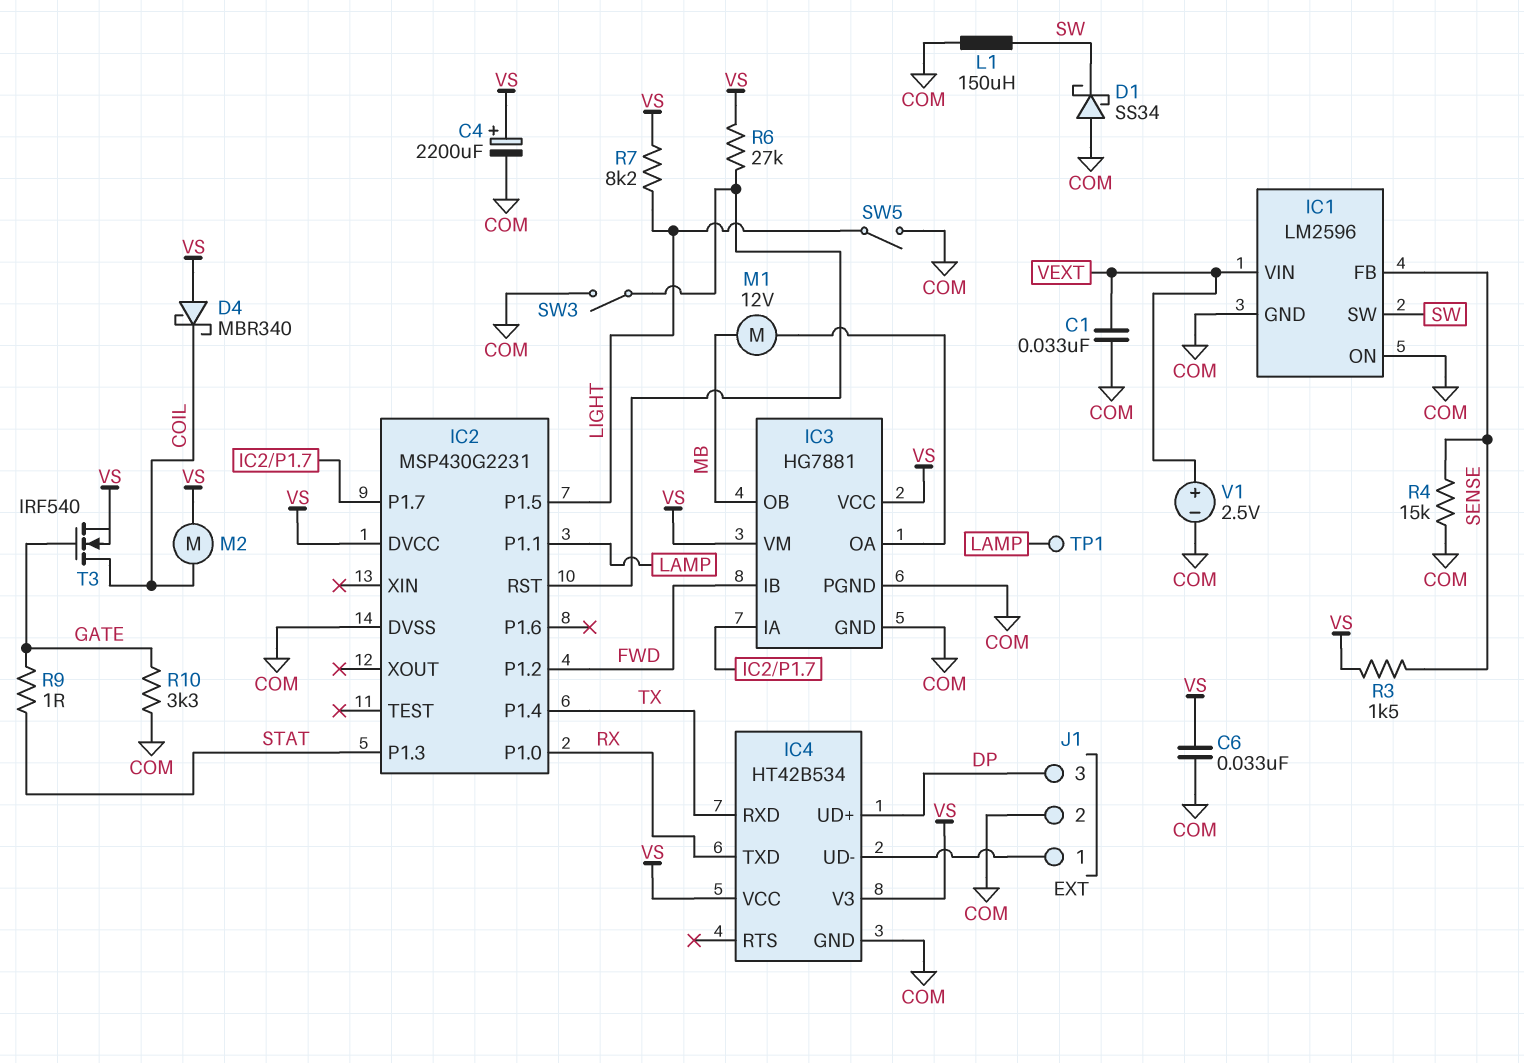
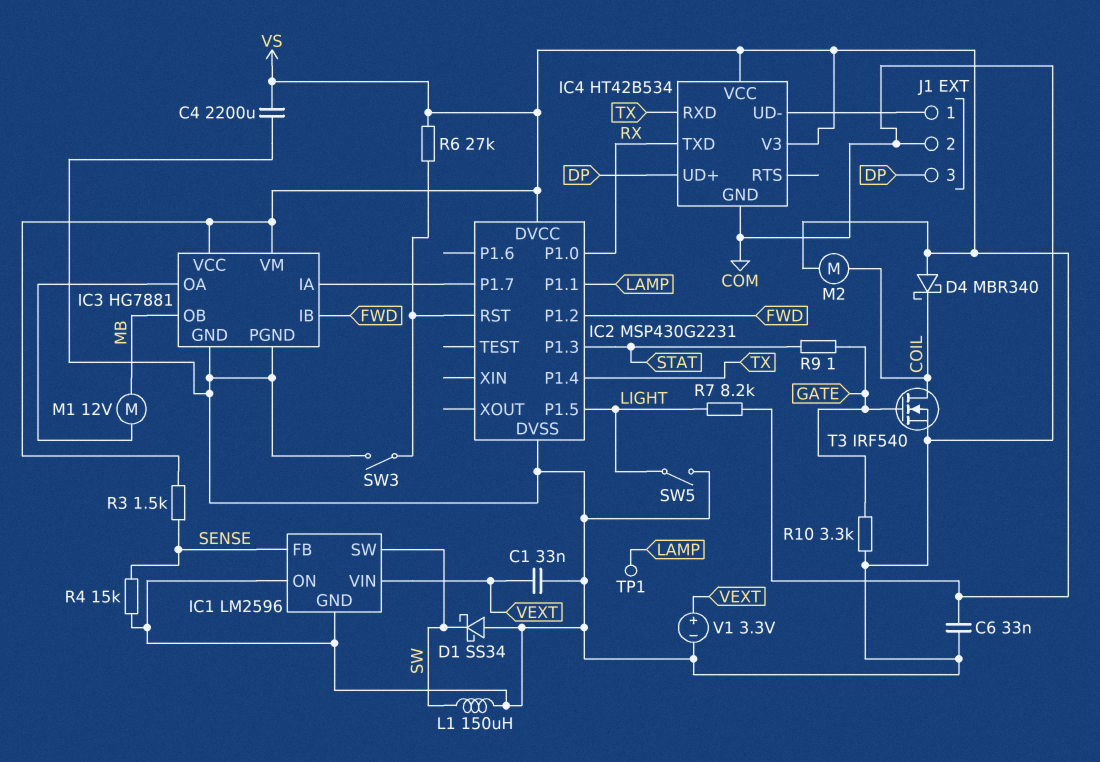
C4: 2200uF (plus VS, minus COM) -> 2200uF (COM, VS)
T3: NMOS IRF540 (G GATE, D COIL, S VS) -> NMOS IRF540 (G GATE, D COIL, S COM)
V1: 2.5V (plus VEXT, minus COM) -> 3.3V (plus VEXT, minus COM)

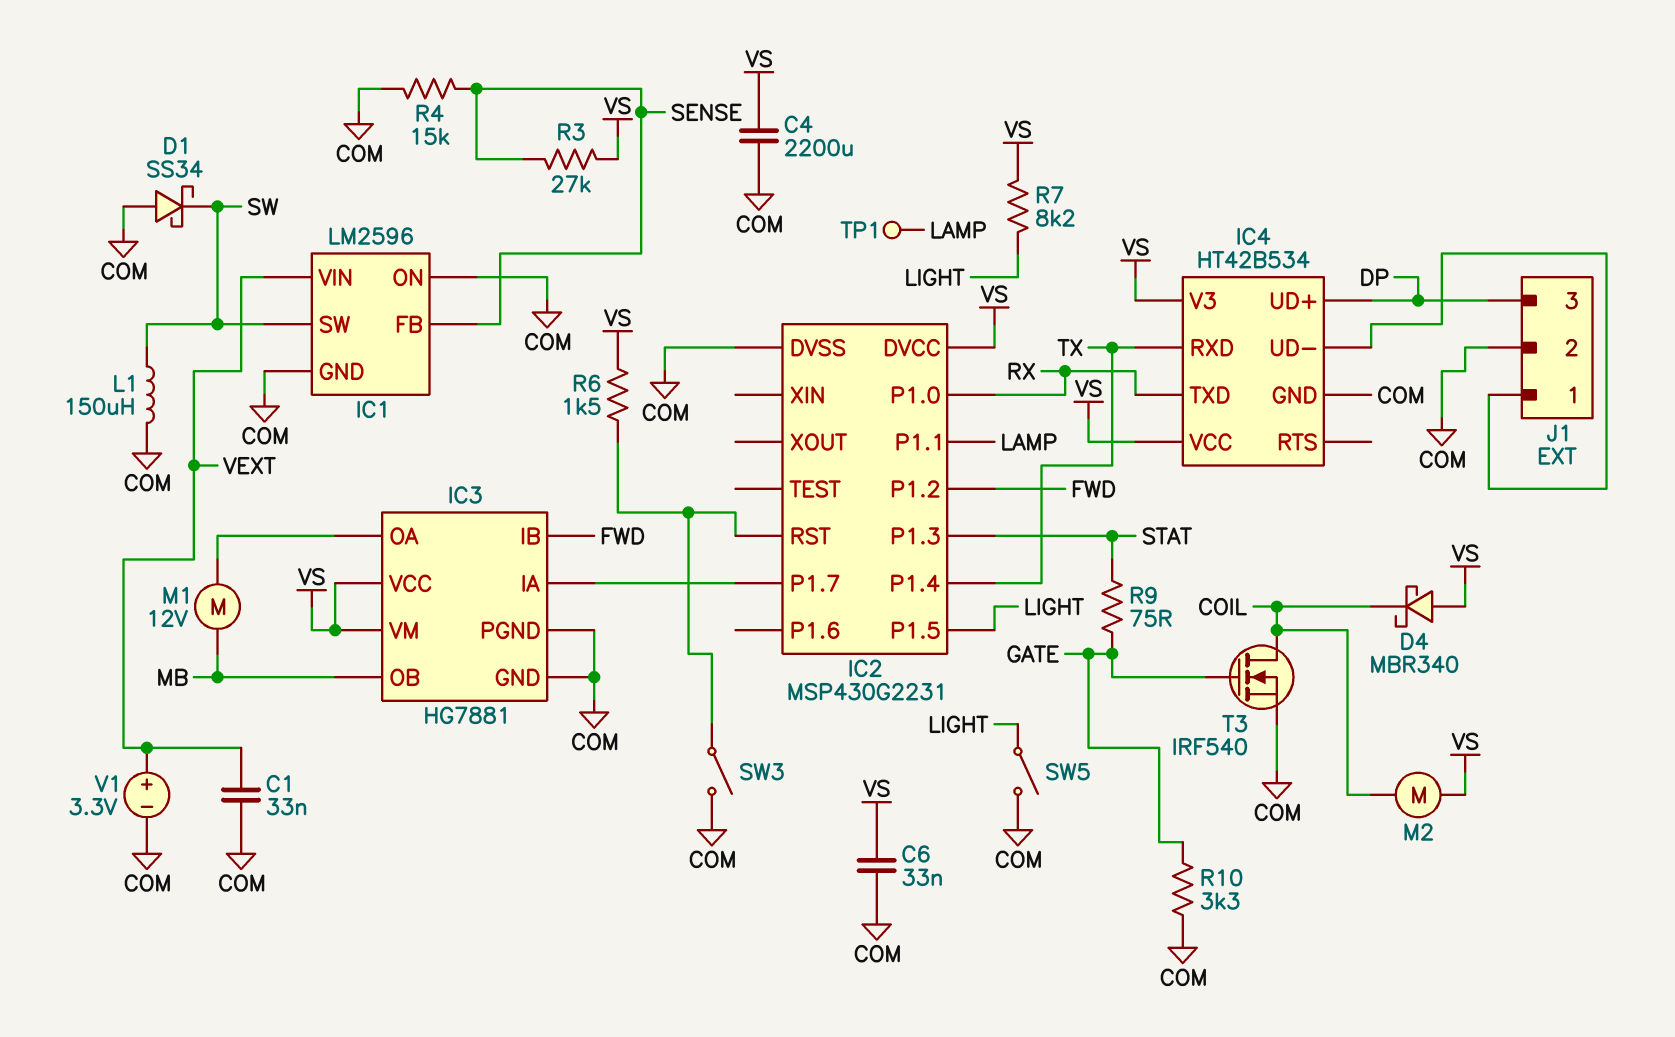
R3: 1.5k (SENSE, VS) -> 27k (SENSE, VS)
R6: 27k (IC2/RST, VS) -> 1.5k (IC2/RST, VS)
R9: 1 (GATE, STAT) -> 75 (GATE, STAT)

